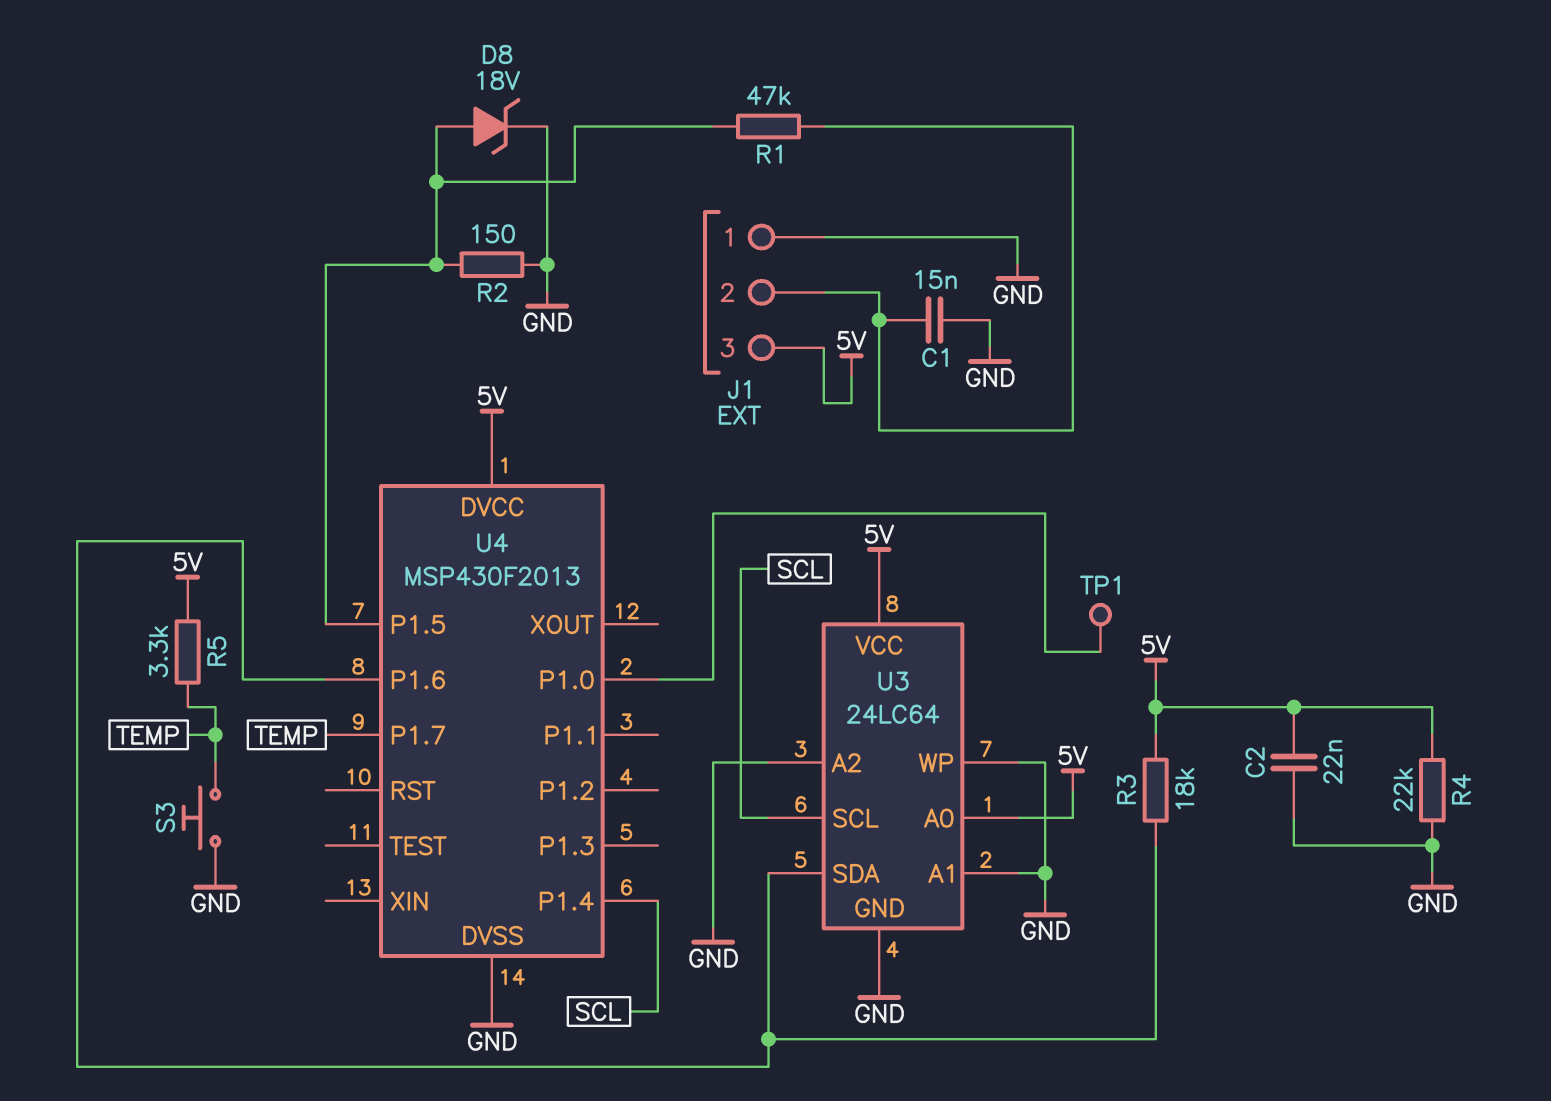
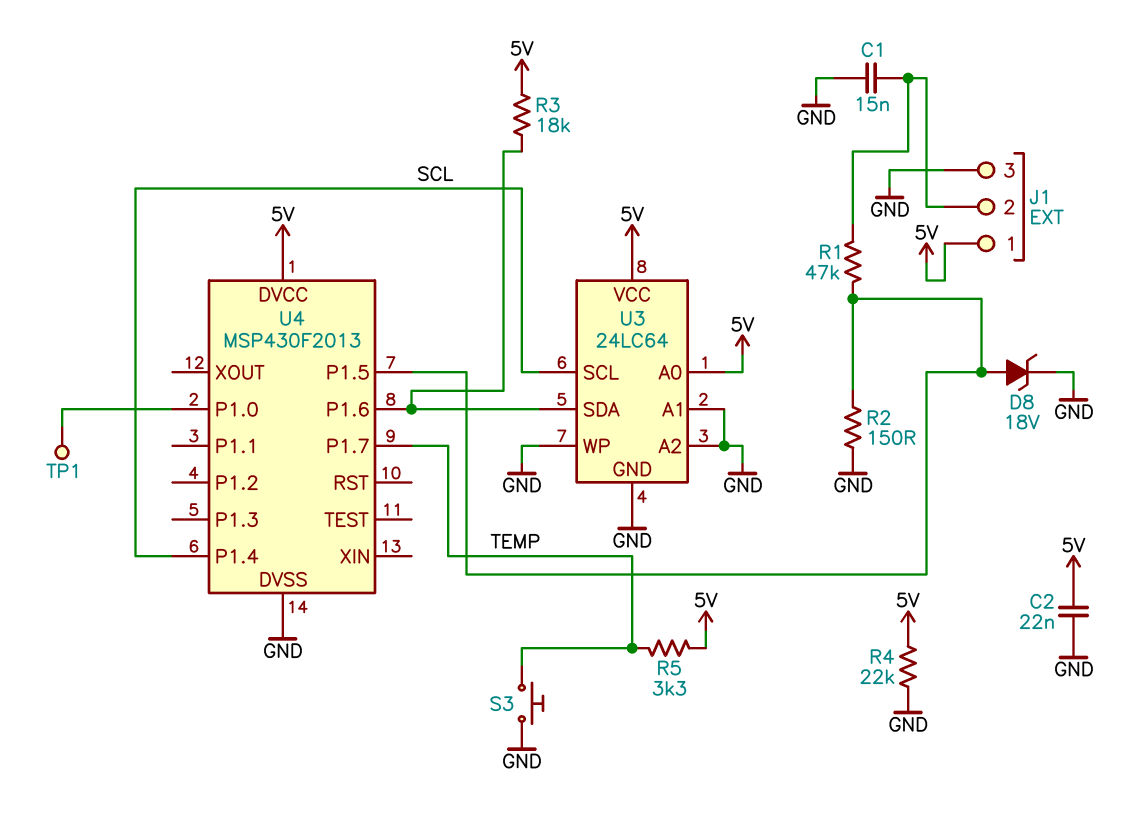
J1 pin 1: GND -> 5V
J1 pin 3: 5V -> GND

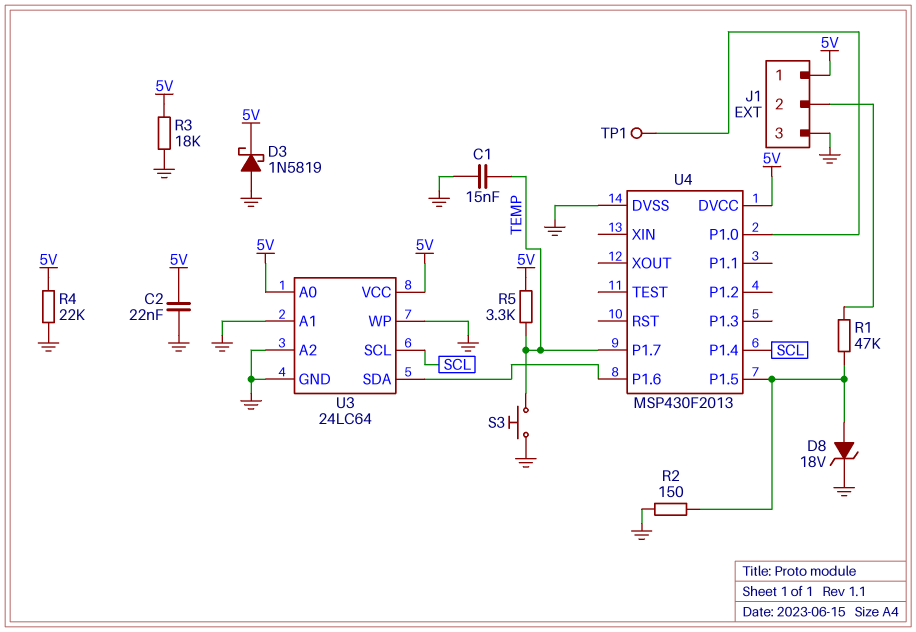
C1: 15nF (GND, J1/2) -> 15nF (GND, TEMP)
D3: none -> schottky 1N5819 (A GND, K 5V)
R3: 18k (5V, U3/SDA) -> 18k (5V, GND)

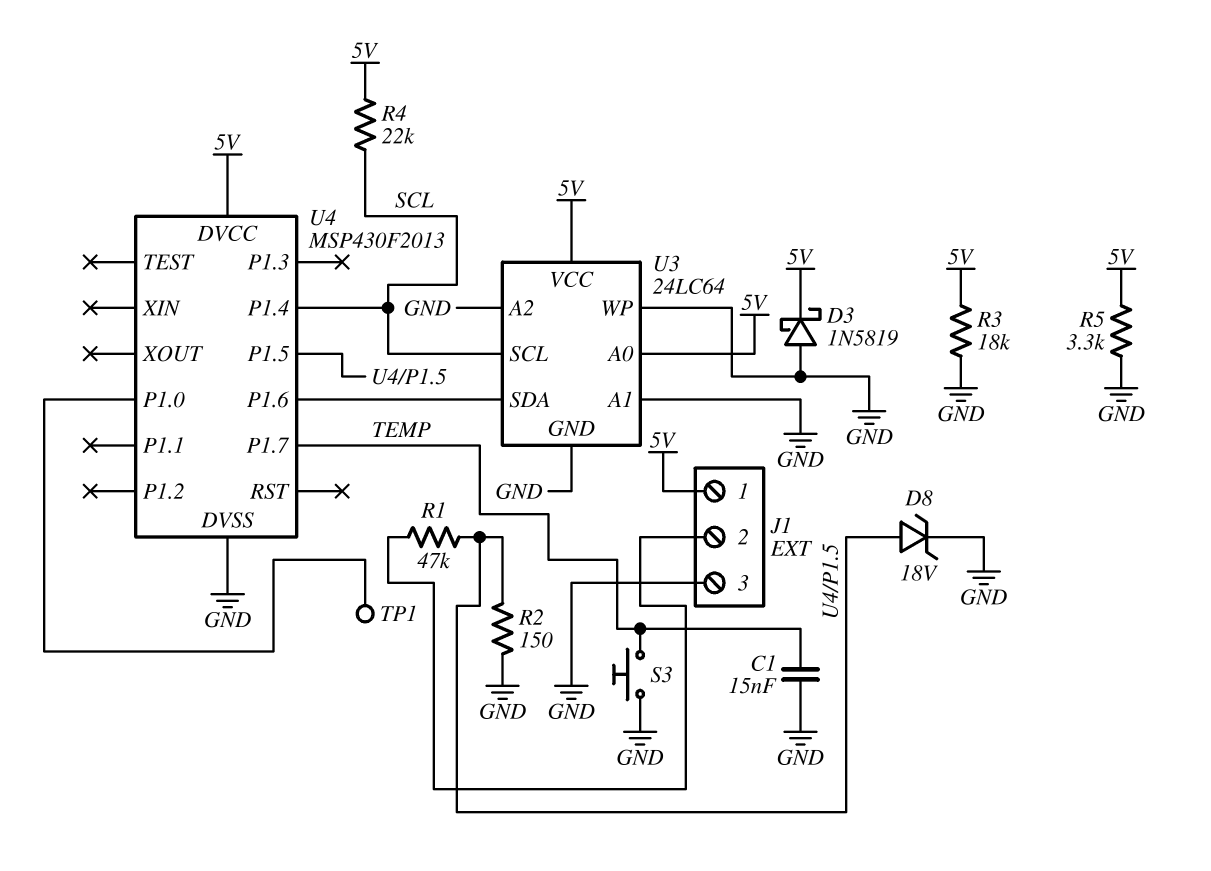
C2: 22nF (5V, GND) -> none
R4: 22k (5V, GND) -> 22k (5V, SCL)
R5: 3.3k (5V, TEMP) -> 3.3k (5V, GND)

